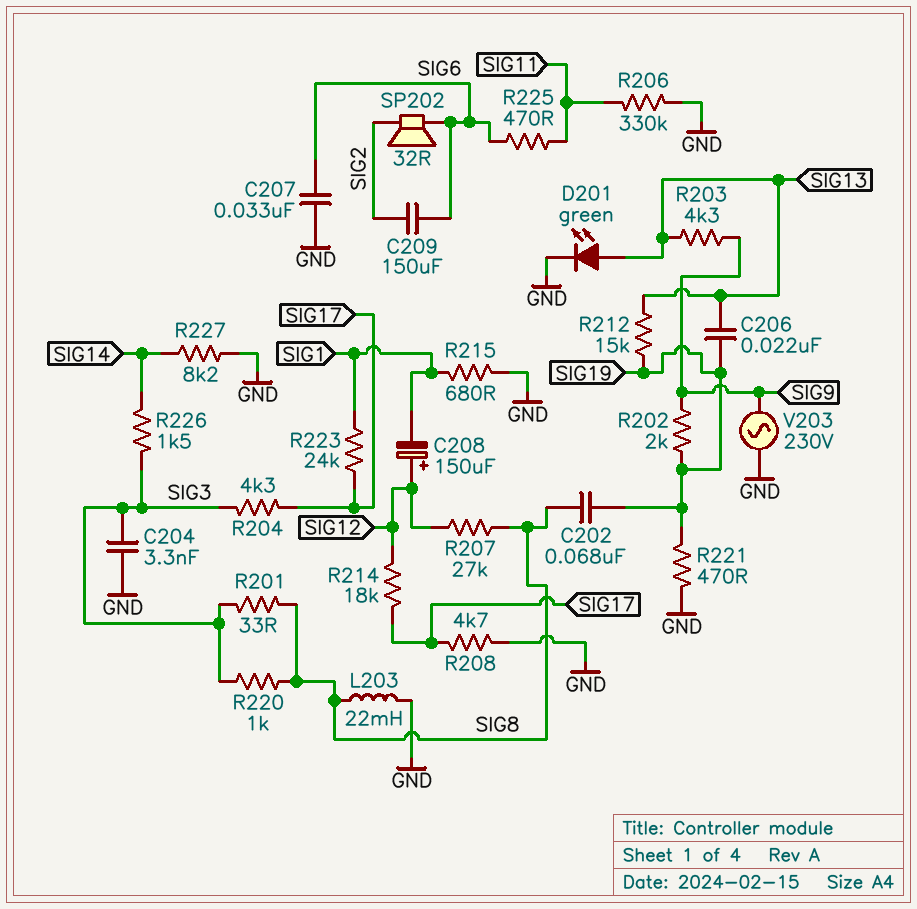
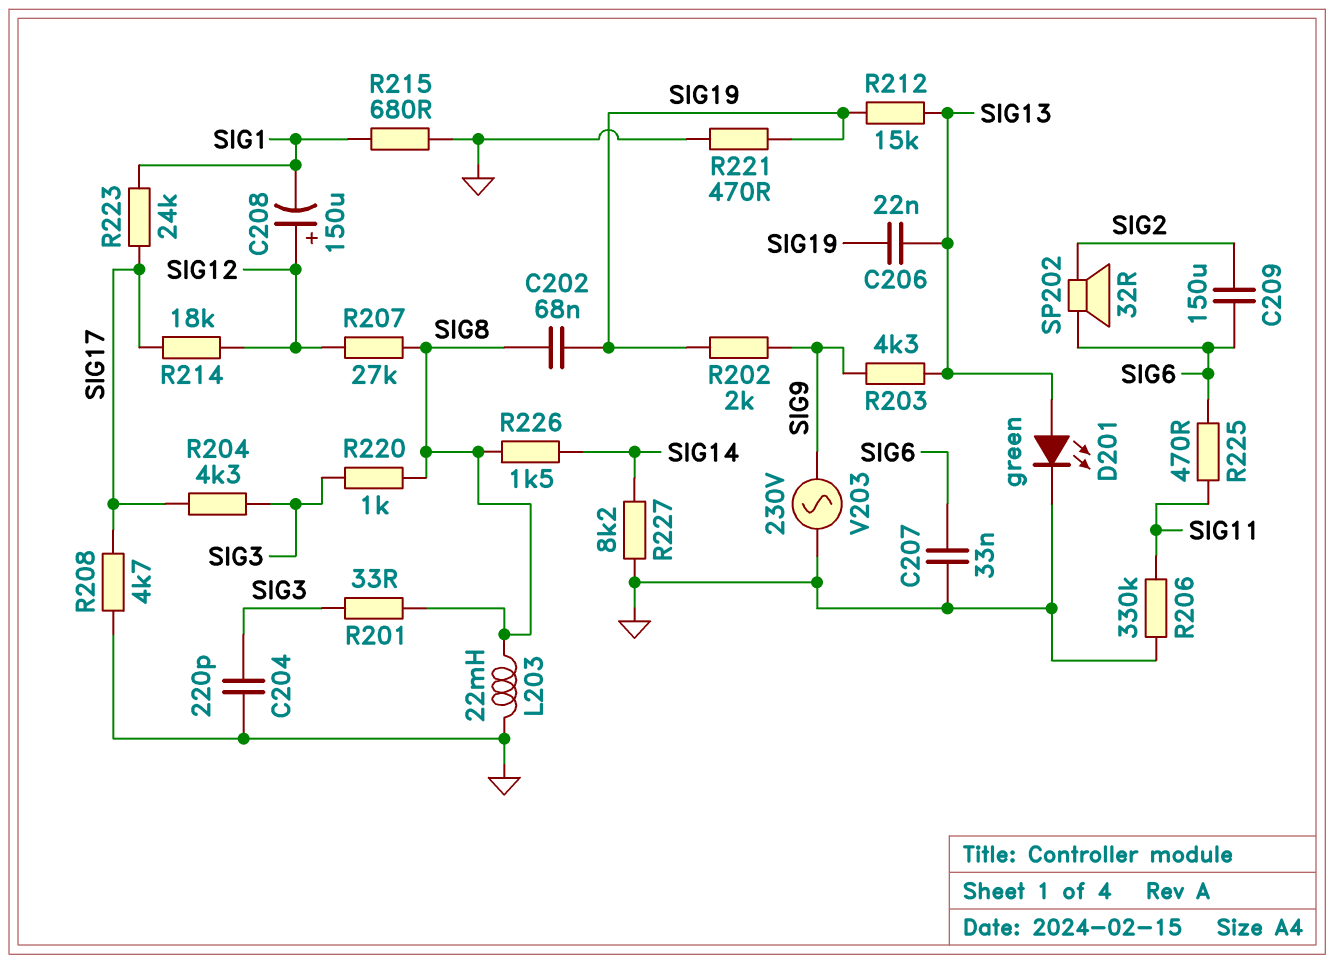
C204: 3.3nF (GND, SIG3) -> 220pF (GND, SIG3)
R226: 1.5k (SIG3, SIG14) -> 1.5k (SIG8, SIG14)

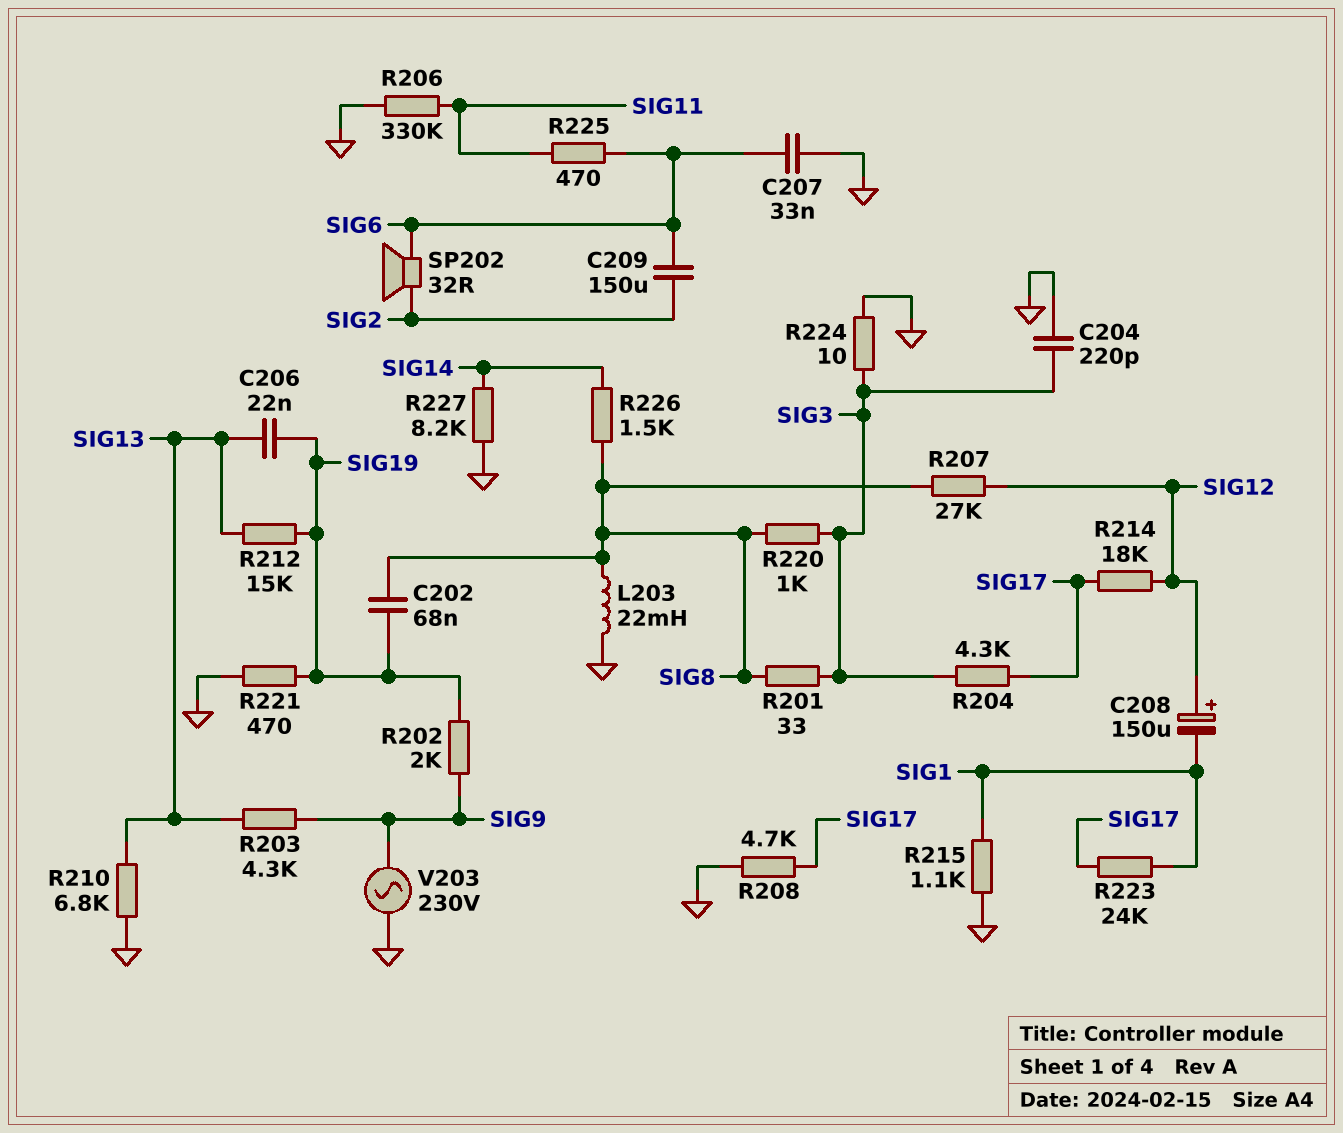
D201: LED green (A SIG13, K GND) -> none
R210: none -> 6.8k (GND, SIG13)
R215: 680 (GND, SIG1) -> 1.1k (GND, SIG1)
R224: none -> 10 (GND, SIG3)

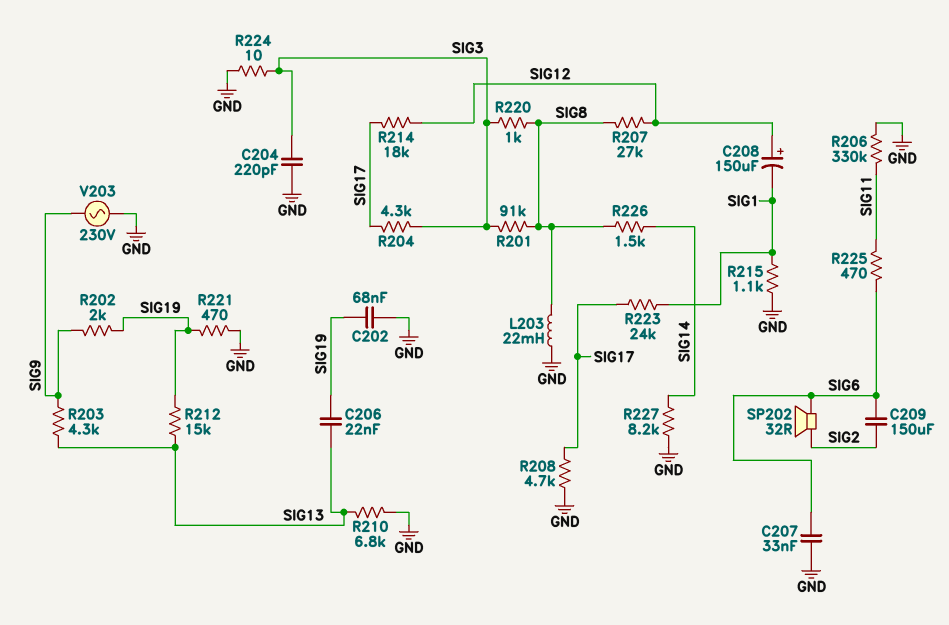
C202: 68nF (SIG8, SIG19) -> 68nF (GND, SIG19)
R201: 33 (SIG3, SIG8) -> 91k (SIG3, SIG8)

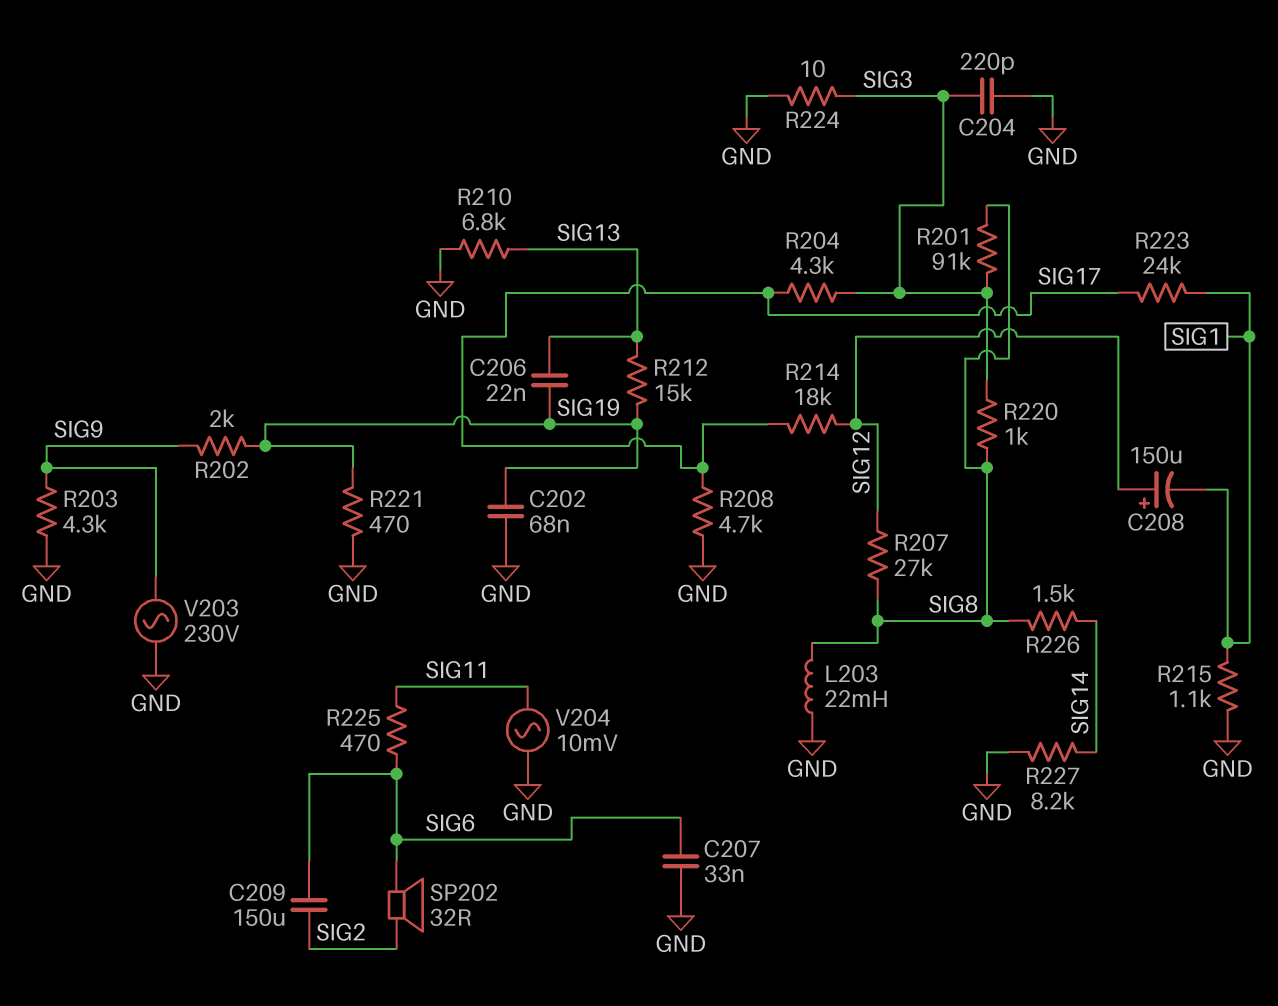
R203: 4.3k (SIG9, SIG13) -> 4.3k (GND, SIG9)
R206: 330k (GND, SIG11) -> none
V204: none -> AC 10mV (GND, SIG11)

